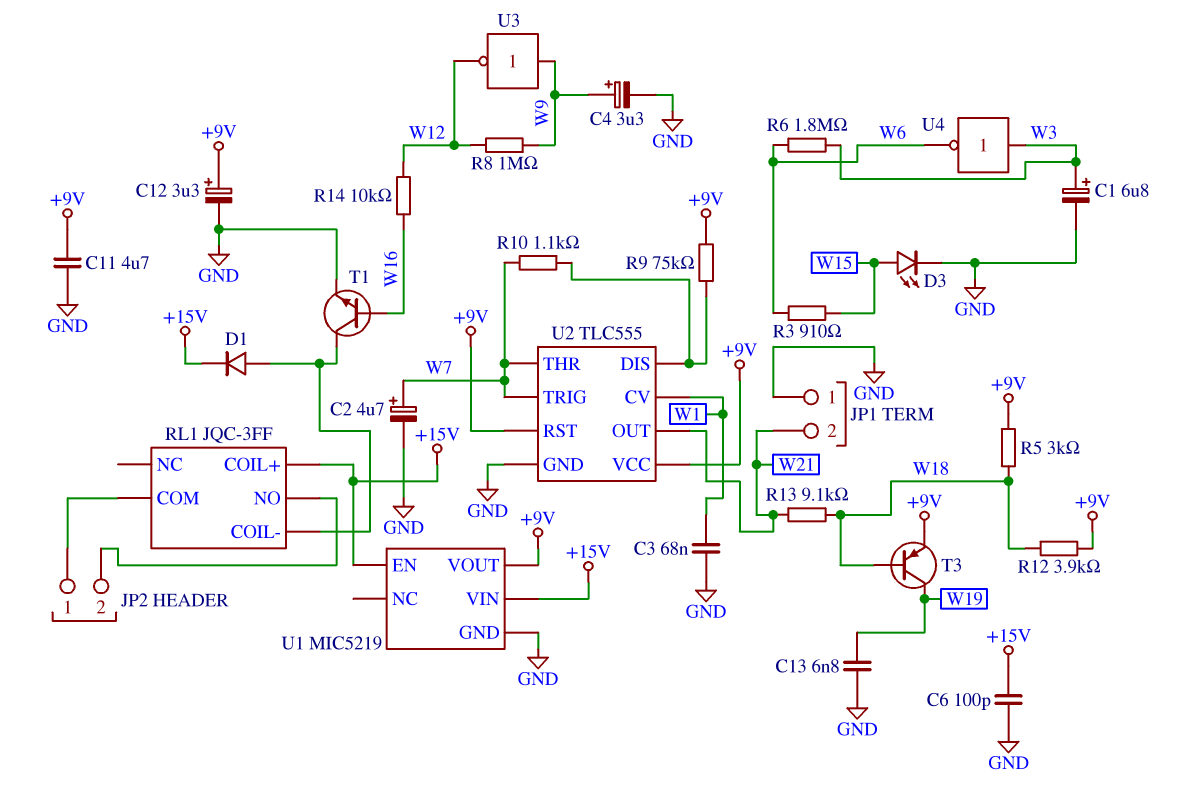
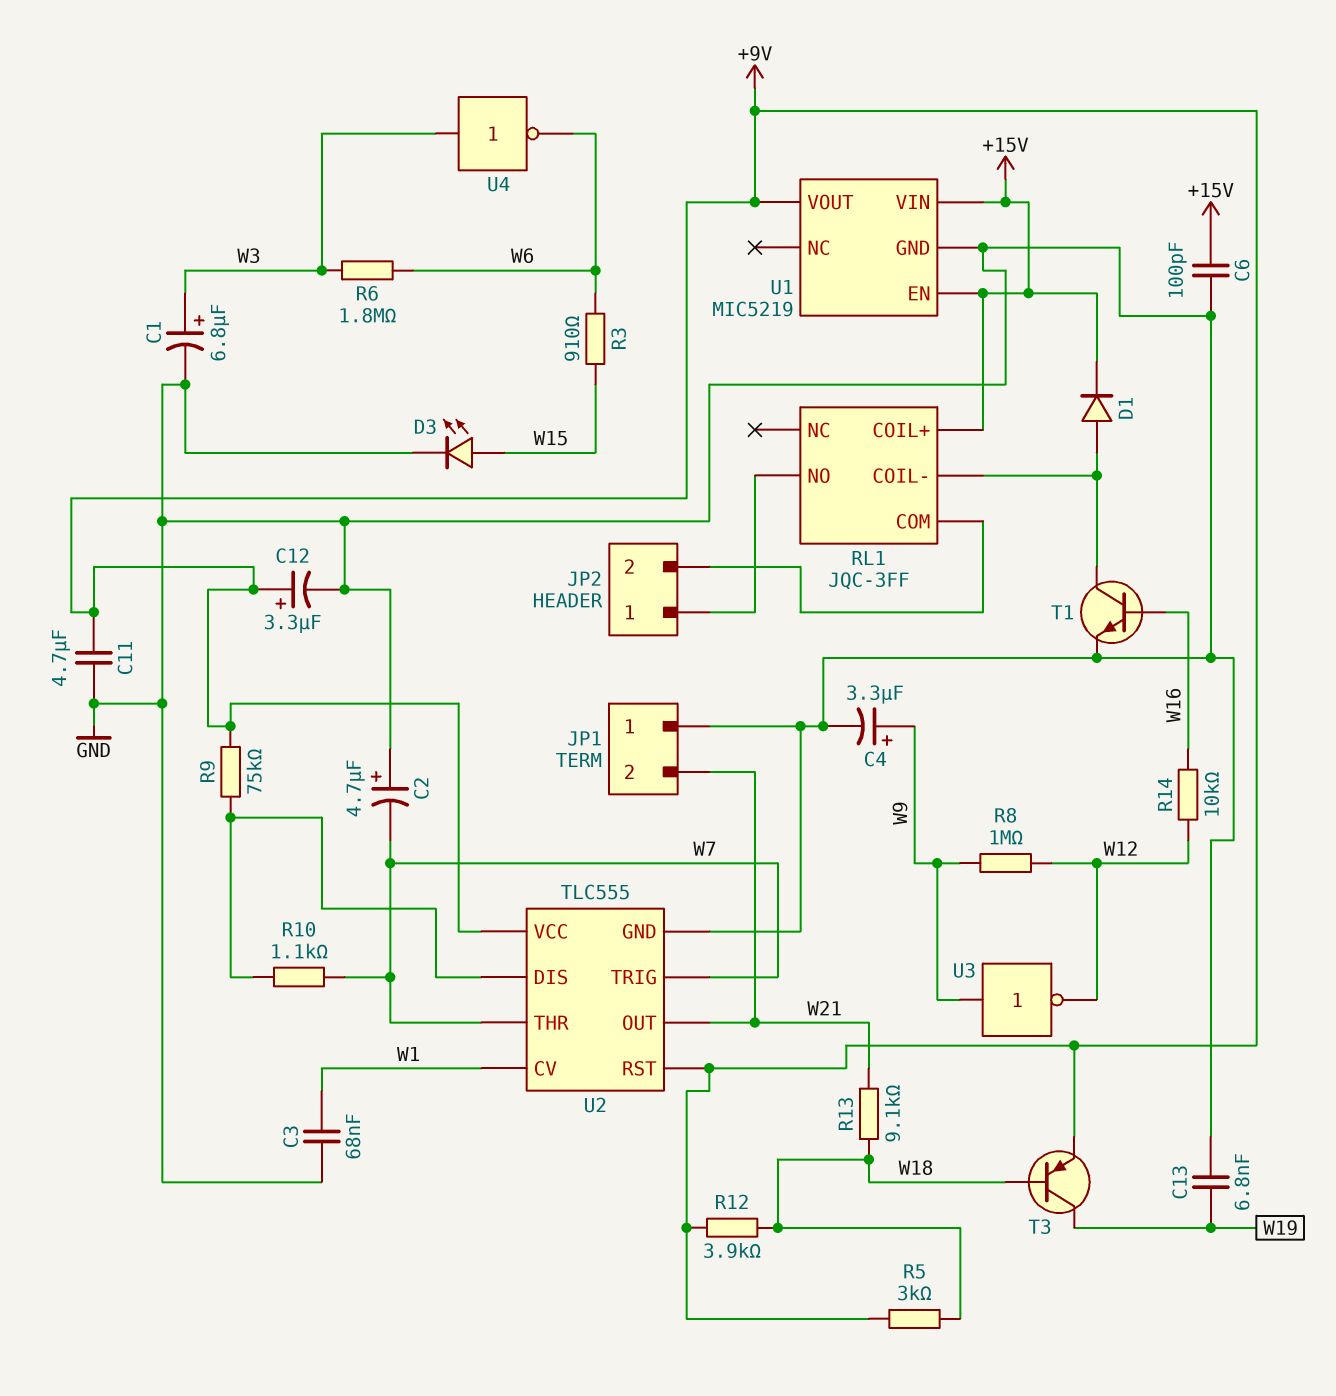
C2: 4.7uF (plus W7, minus GND) -> 4.7uF (plus GND, minus W7)
RL1 pin COM: JP2/1 -> JP2/2
RL1 pin NO: JP2/2 -> JP2/1

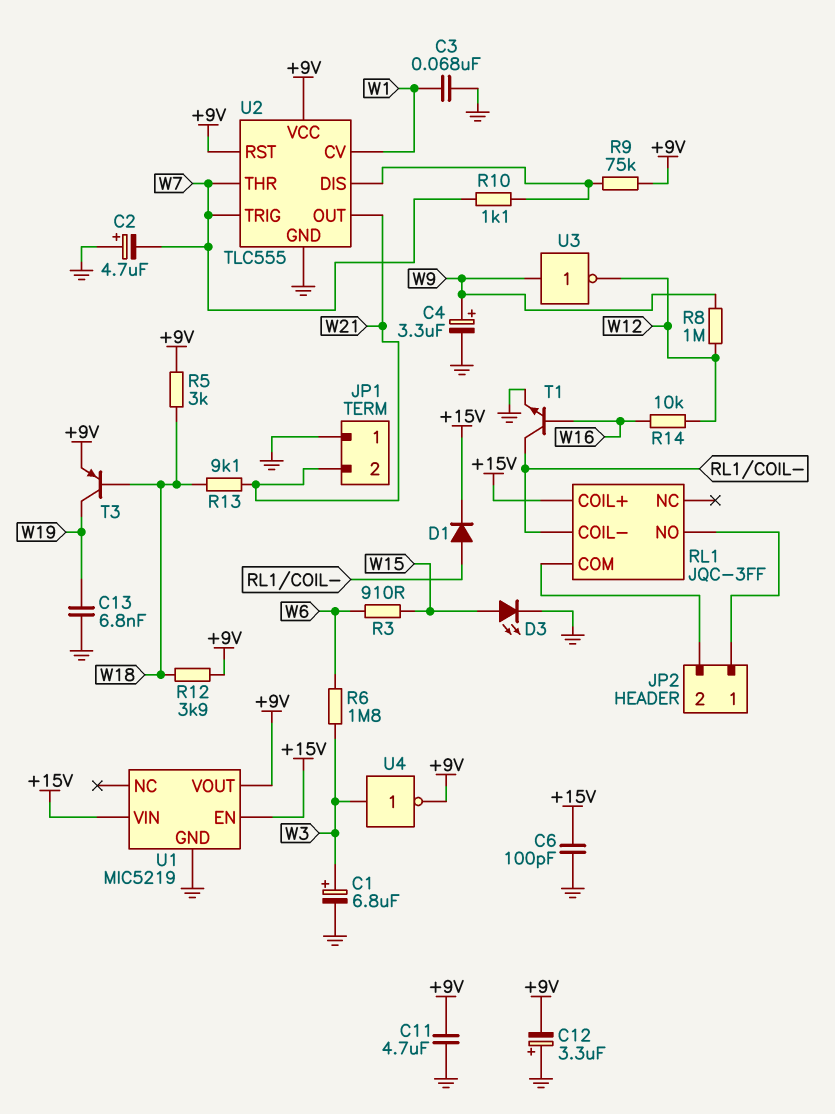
C12: 3.3uF (plus +9V, minus GND) -> 3.3uF (plus GND, minus +9V)
U4: NOT (in W3, out W6) -> NOT (in W3, out +9V)

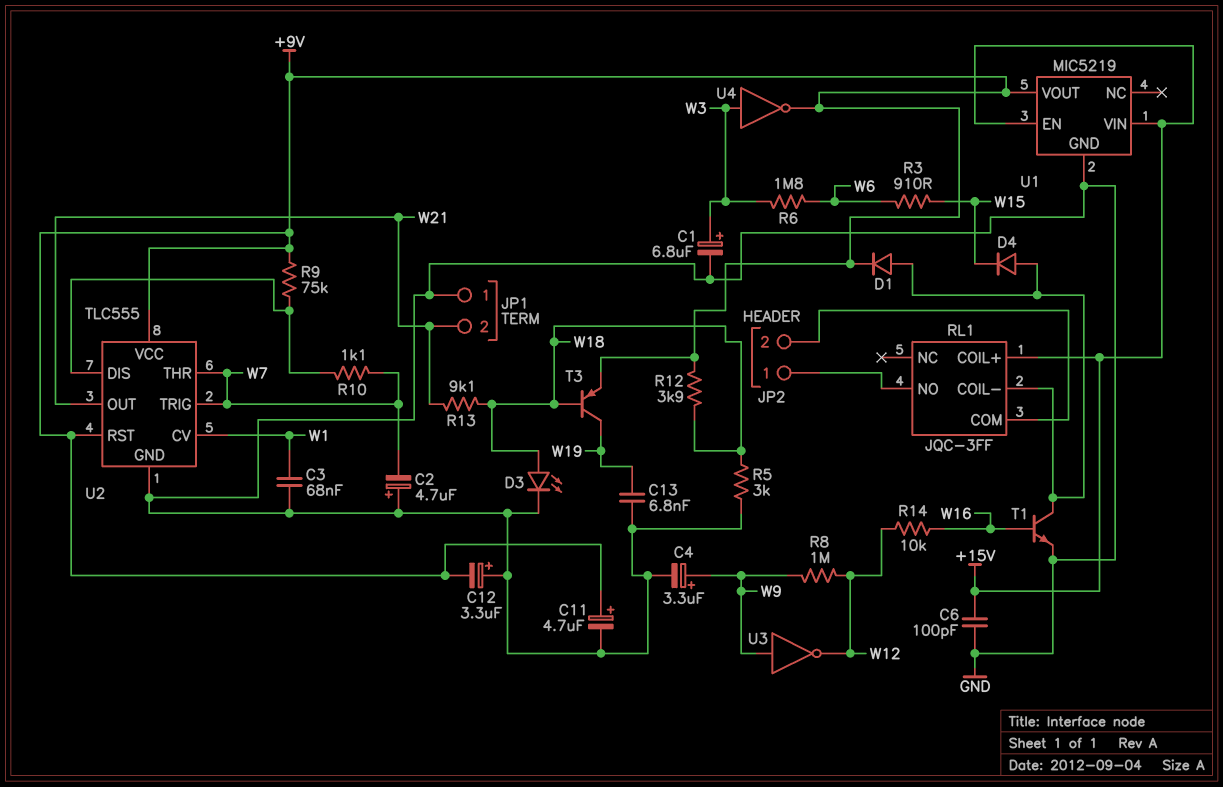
C11: 4.7uF (+9V, GND) -> 4.7uF (plus +9V, minus GND)
D1: diode (A RL1/COIL-, K +15V) -> diode (A RL1/COIL-, K +9V)
D3: LED (A W15, K GND) -> LED (A W18, K GND)
D4: none -> diode (A RL1/COIL-, K W15)
R5: 3k (+9V, W18) -> 3k (GND, W18)

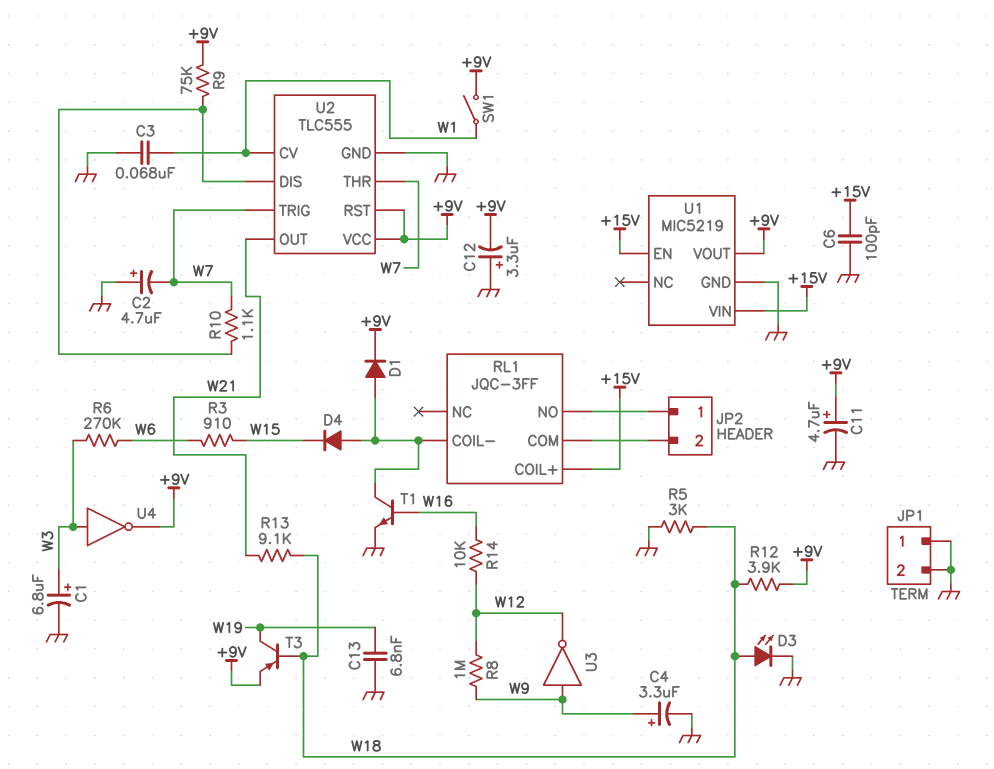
JP1 pin 2: W21 -> GND
R6: 1.8M (W3, W6) -> 270k (W3, W6)
SW1: none -> switch (+9V, W1)

